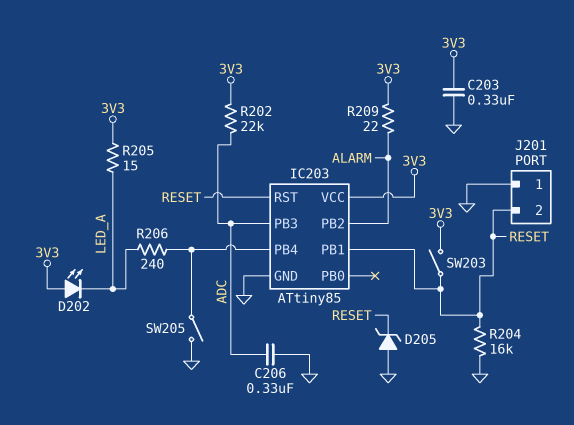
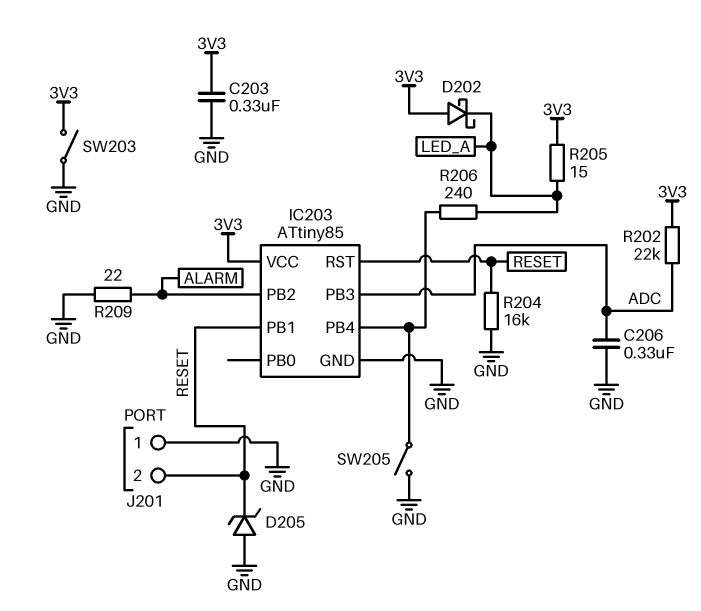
D202: LED (A 3V3, K LED_A) -> schottky (A 3V3, K LED_A)
R209: 22 (3V3, ALARM) -> 22 (ALARM, GND)
SW203: switch (3V3, RESET) -> switch (3V3, GND)

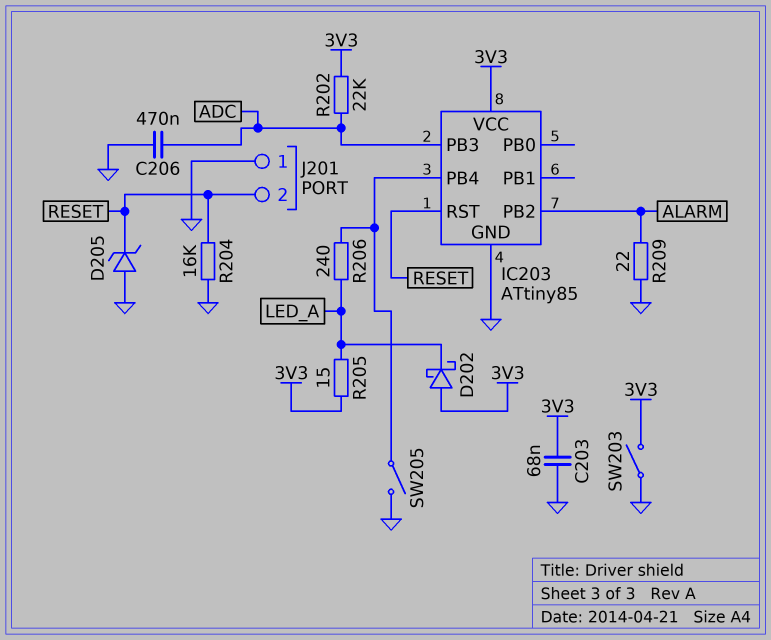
C203: 330nF (3V3, GND) -> 68nF (3V3, GND)
C206: 330nF (ADC, GND) -> 470nF (ADC, GND)
IC203 pin PB1: RESET -> none

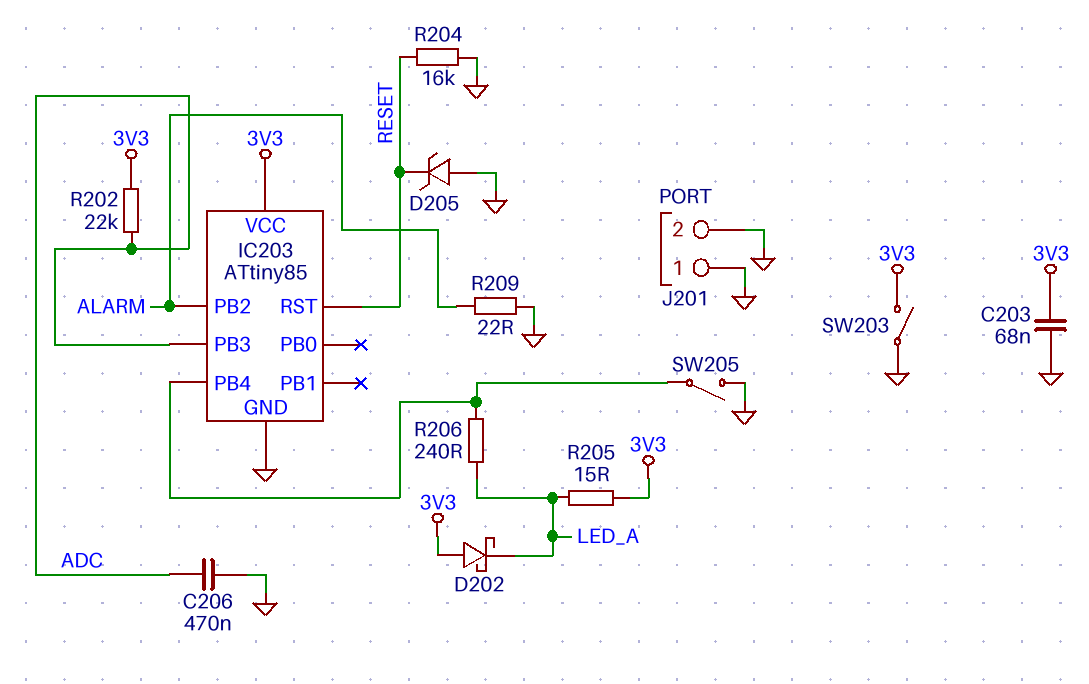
J201 pin 2: RESET -> GND

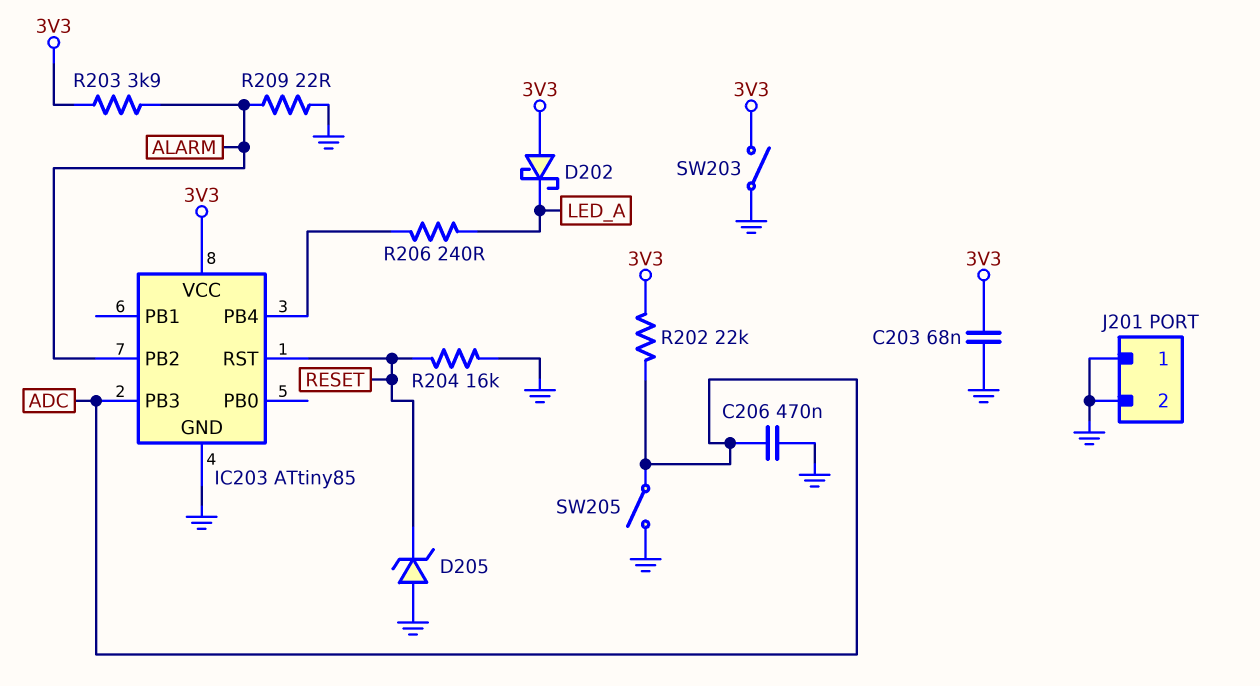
R203: none -> 3.9k (3V3, ALARM)
R205: 15 (3V3, LED_A) -> none
SW205: switch (GND, IC203/PB4) -> switch (ADC, GND)

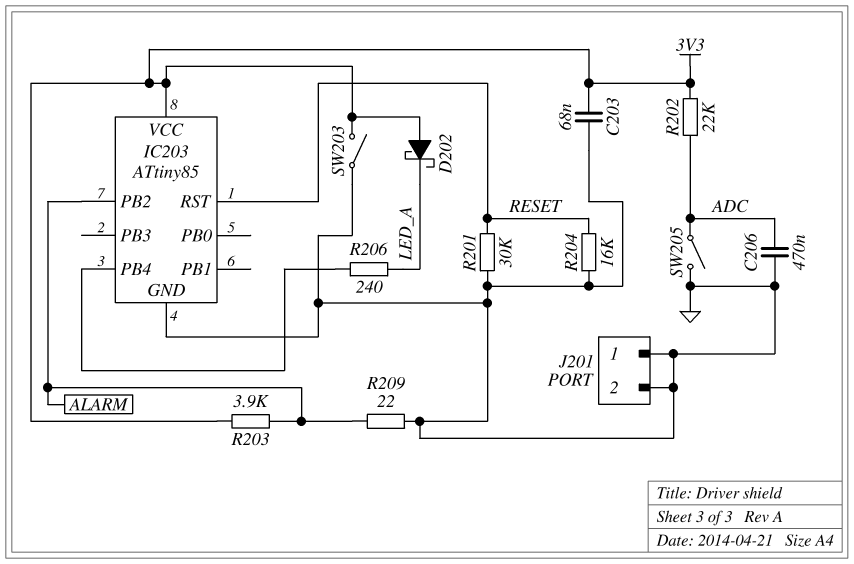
D205: zener (A GND, K RESET) -> none
IC203 pin PB3: ADC -> none
R201: none -> 30k (GND, RESET)

